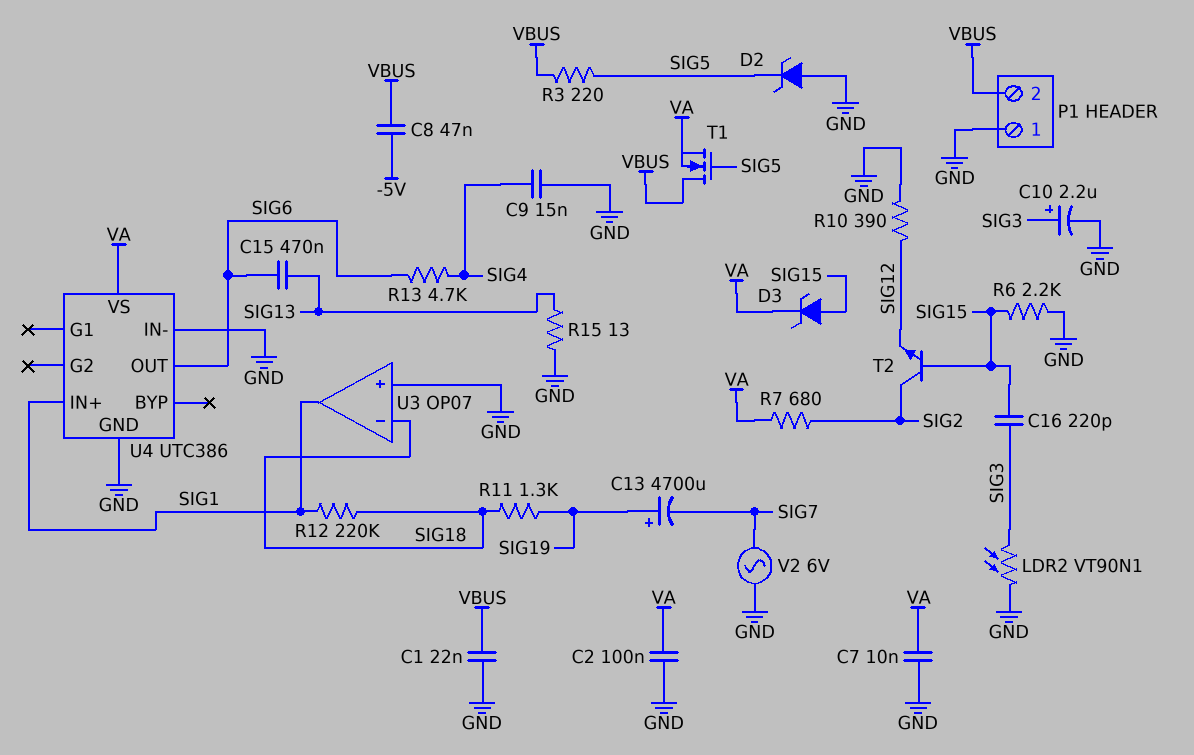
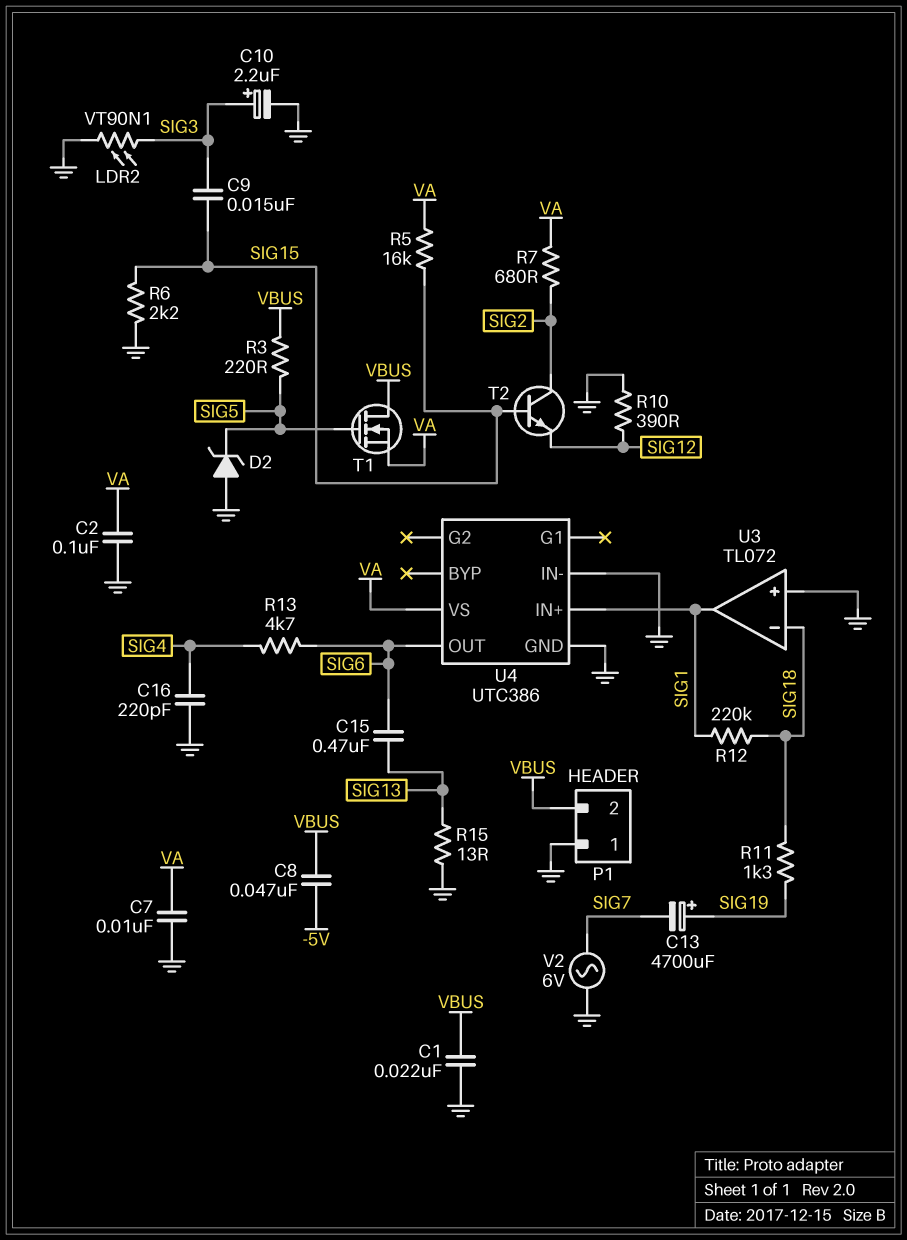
C9: 15nF (GND, SIG4) -> 15nF (SIG3, SIG15)
C16: 220pF (SIG3, SIG15) -> 220pF (GND, SIG4)
D3: zener (A SIG15, K VA) -> none
R5: none -> 16k (SIG15, VA)
U3: OP07 -> TL072

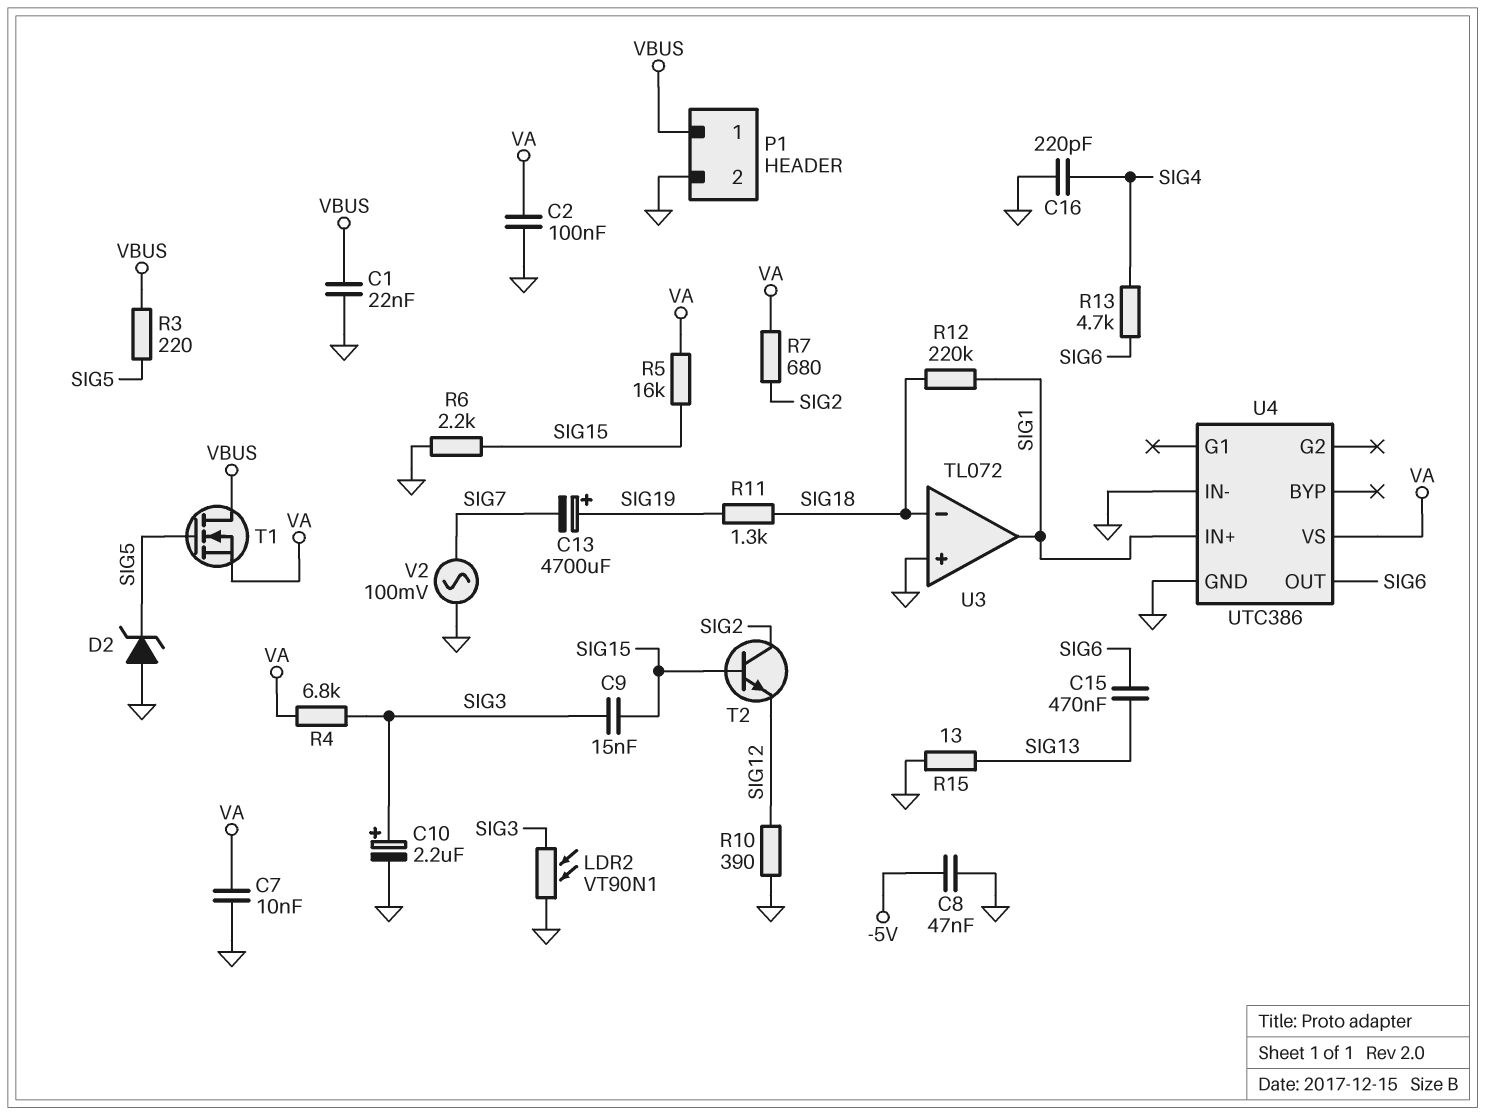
C8: 47nF (-5V, VBUS) -> 47nF (-5V, GND)
P1 pin 1: GND -> VBUS
P1 pin 2: VBUS -> GND
R4: none -> 6.8k (SIG3, VA)
V2: AC 6V (GND, SIG7) -> AC 100mV (GND, SIG7)

